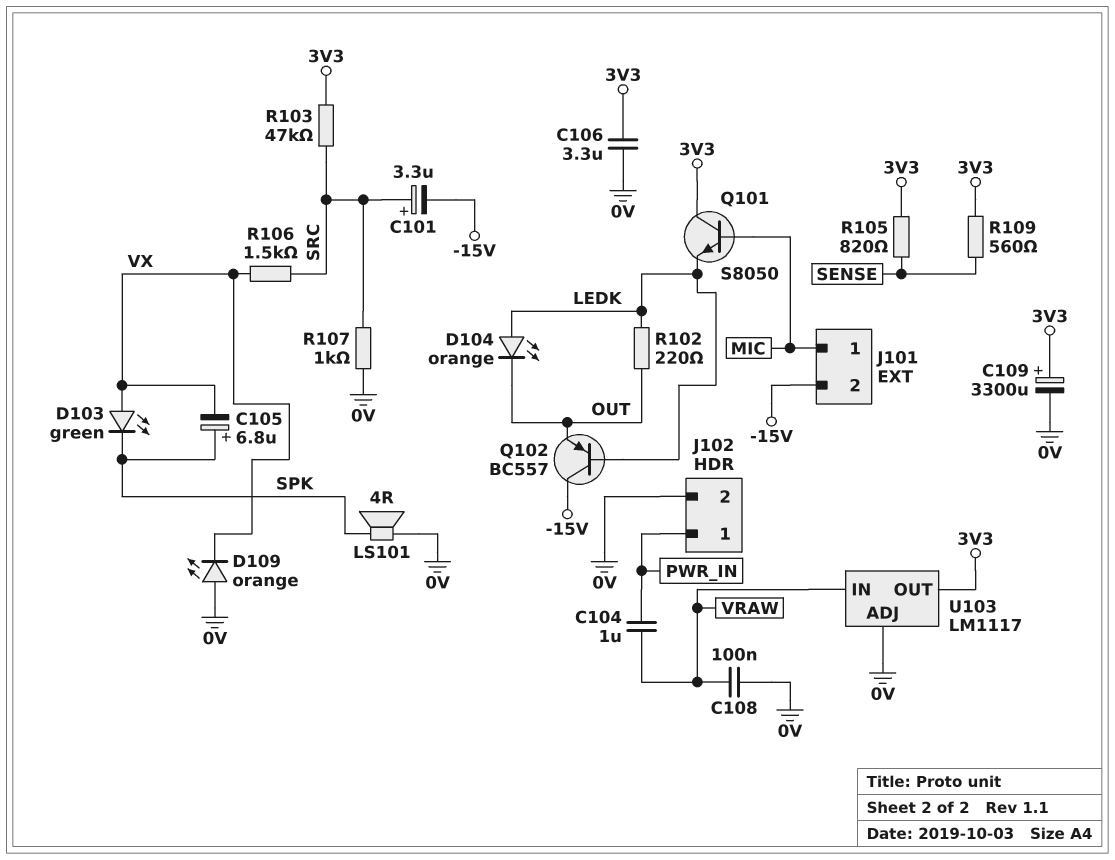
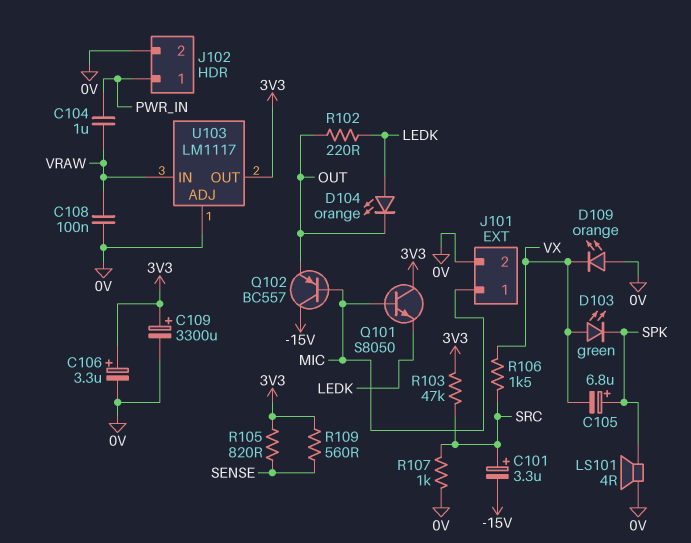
C106: 3.3uF (0V, 3V3) -> 3.3uF (plus 3V3, minus 0V)
J101 pin 2: -15V -> 0V
Q102: PNP BC557 (B LEDK, C -15V, E OUT) -> PNP BC557 (B MIC, C -15V, E OUT)

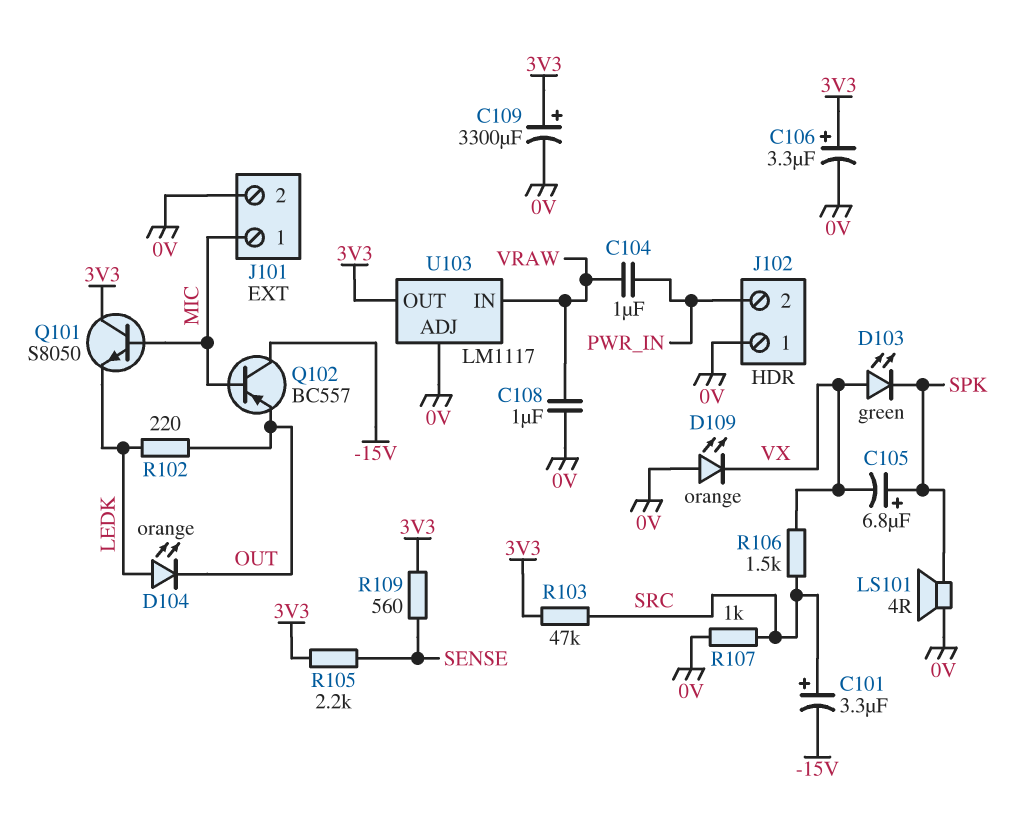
C108: 100nF (0V, VRAW) -> 1uF (0V, VRAW)
J102 pin 1: PWR_IN -> 0V
J102 pin 2: 0V -> PWR_IN
R105: 820 (3V3, SENSE) -> 2.2k (3V3, SENSE)

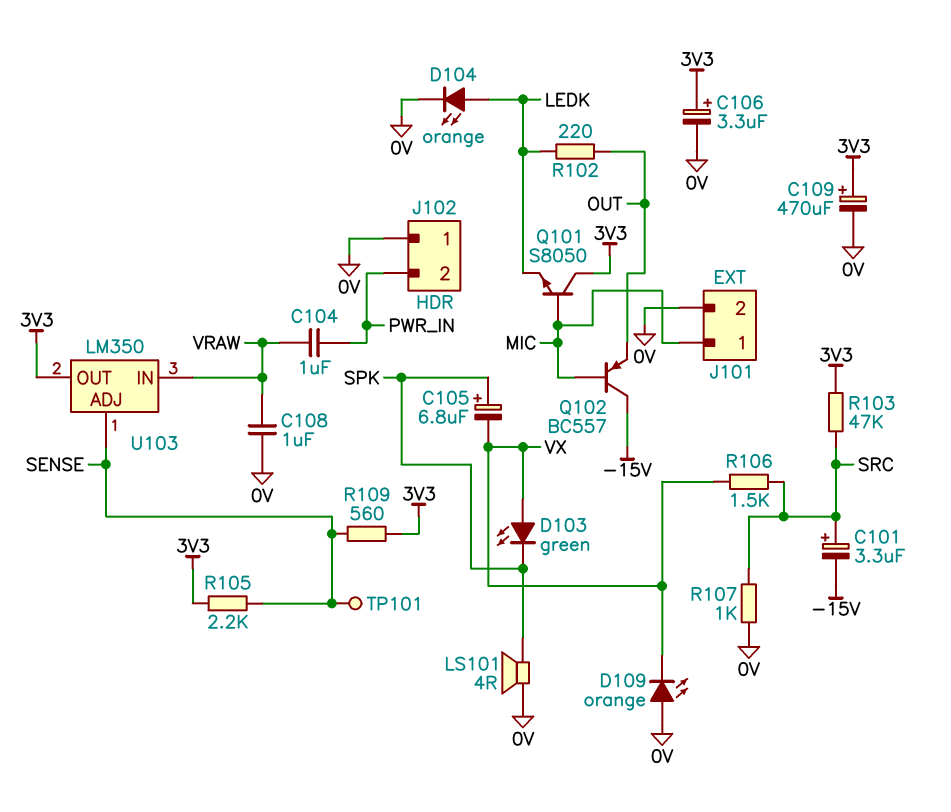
C109: 3300uF (plus 3V3, minus 0V) -> 470uF (plus 3V3, minus 0V)
D104: LED orange (A LEDK, K OUT) -> LED orange (A LEDK, K 0V)
TP101: none -> test point (SENSE)
U103: LM1117 -> LM350
U103 pin ADJ: 0V -> SENSE

